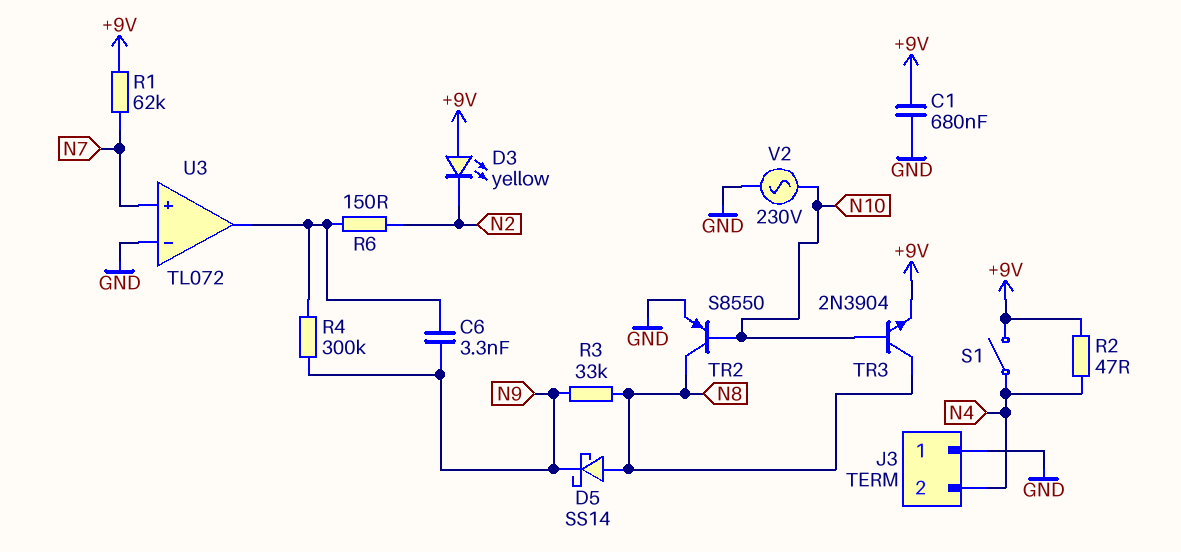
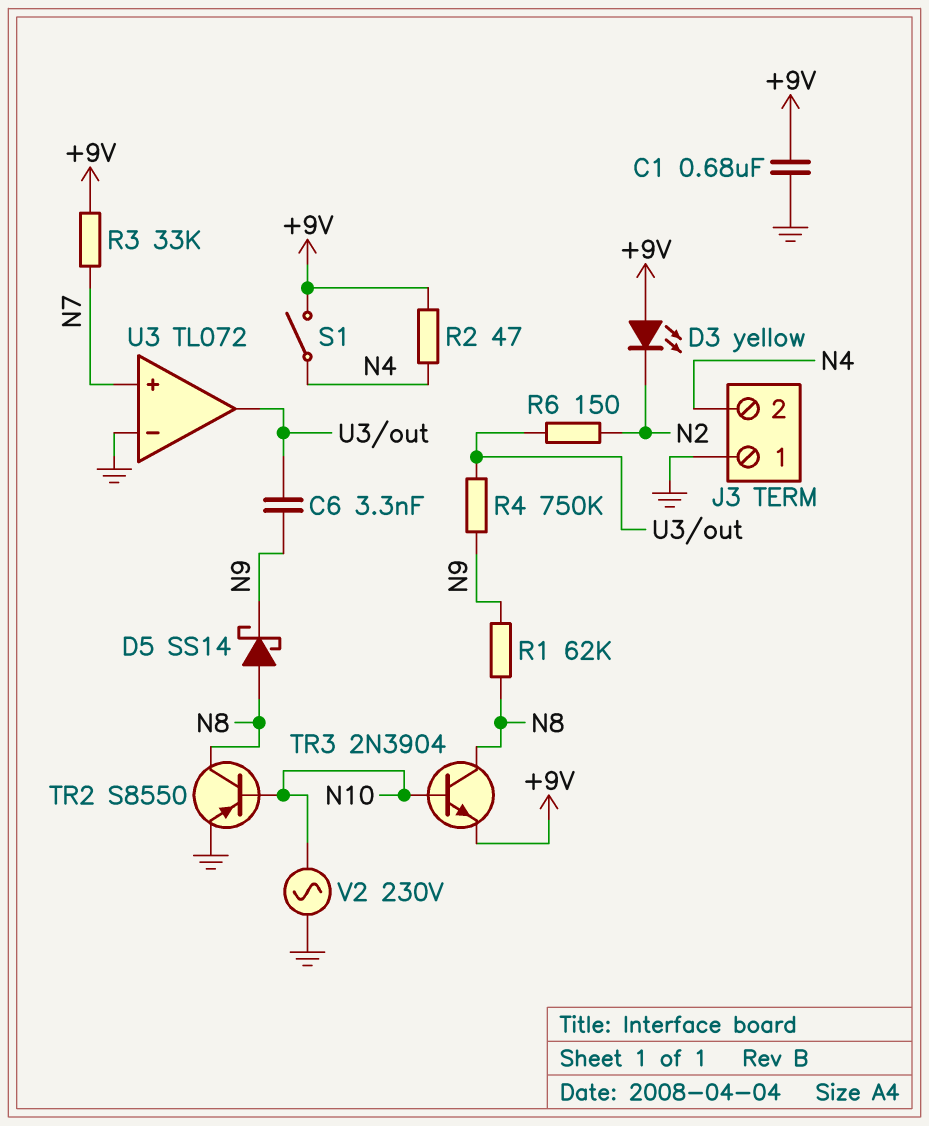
R1: 62k (+9V, N7) -> 62k (N8, N9)
R3: 33k (N8, N9) -> 33k (+9V, N7)
R4: 300k (N9, U3/out) -> 750k (N9, U3/out)

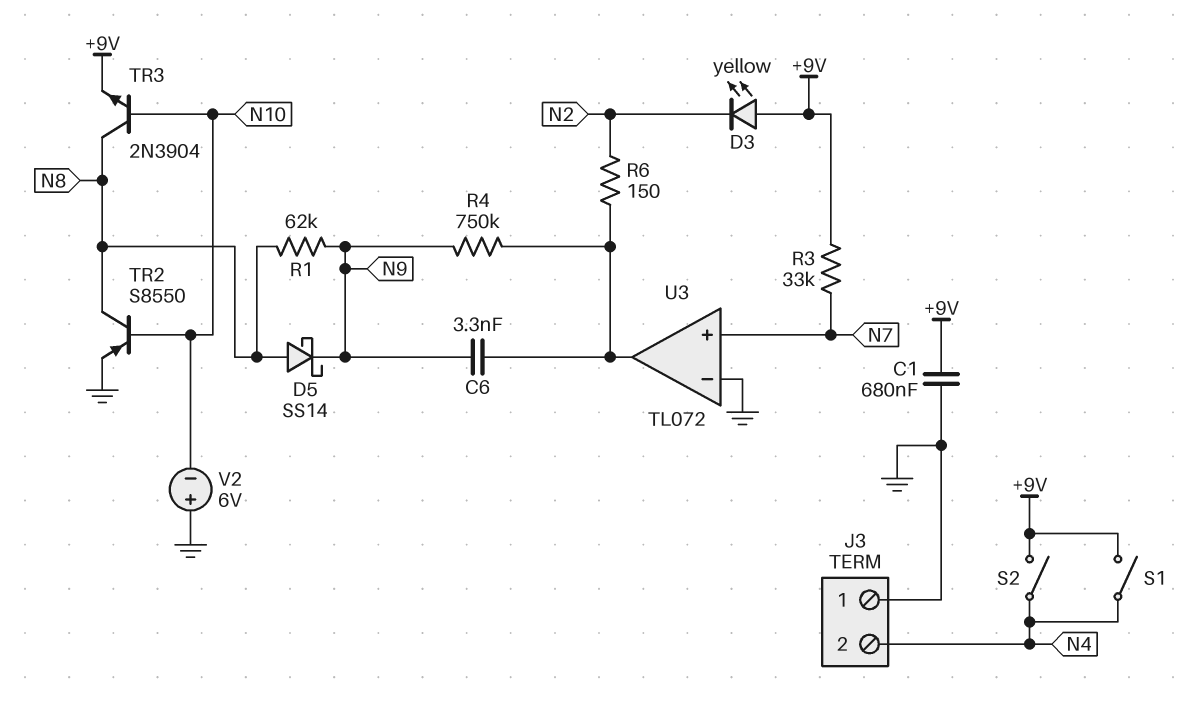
R2: 47 (+9V, N4) -> none
S2: none -> switch (+9V, N4)
V2: AC 230V (GND, N10) -> 6V (plus GND, minus N10)

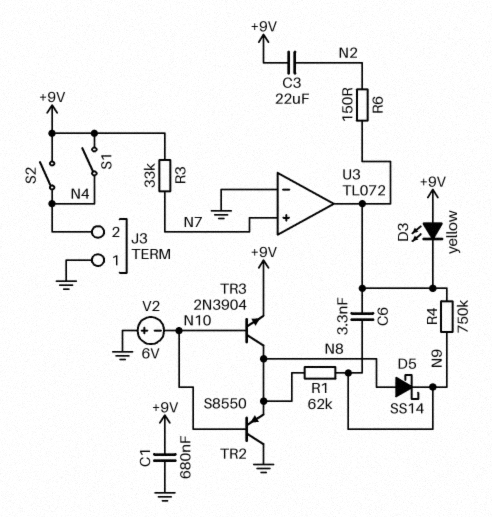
C3: none -> 22uF (+9V, N2)
D3: LED yellow (A +9V, K N2) -> LED yellow (A +9V, K U3/out)
TR2: PNP S8550 (B N10, C N8, E GND) -> PNP S8550 (B N10, C GND, E N8)

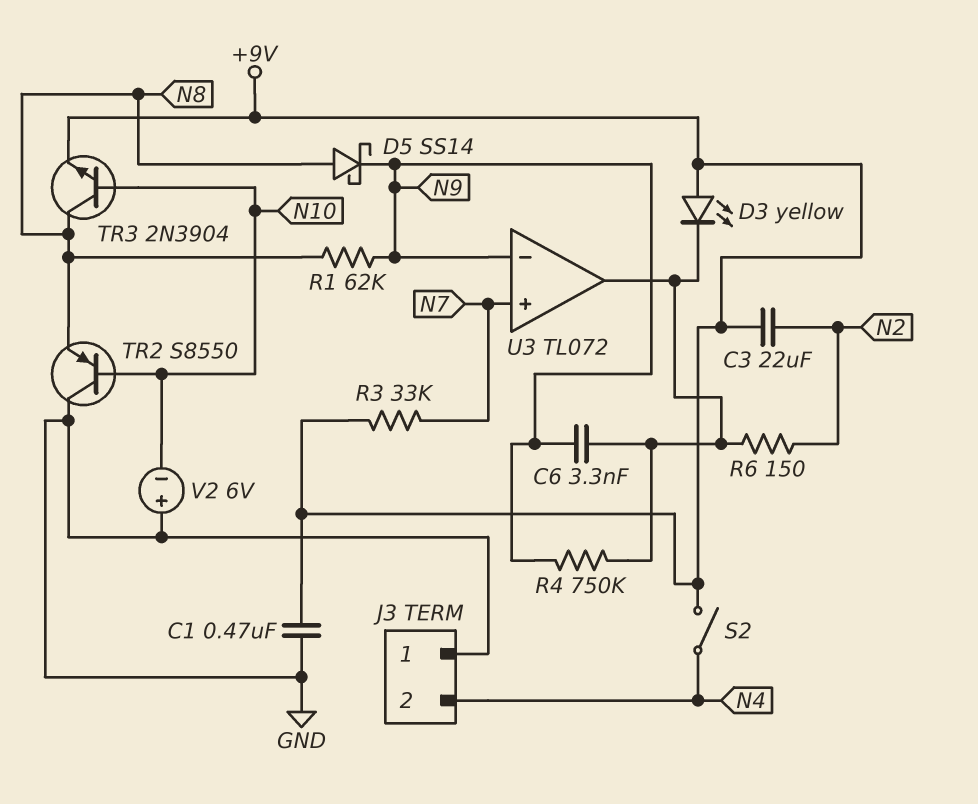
C1: 680nF (+9V, GND) -> 470nF (+9V, GND)
S1: switch (+9V, N4) -> none
U3 pin in-: GND -> N9

